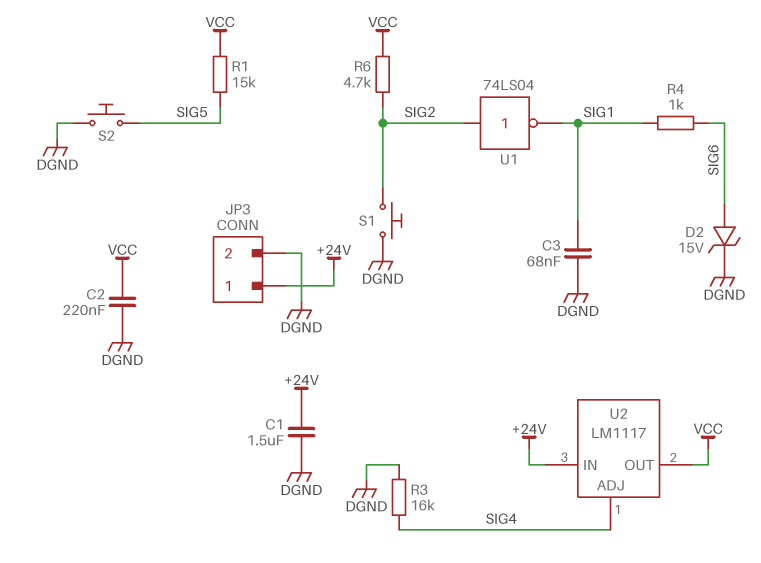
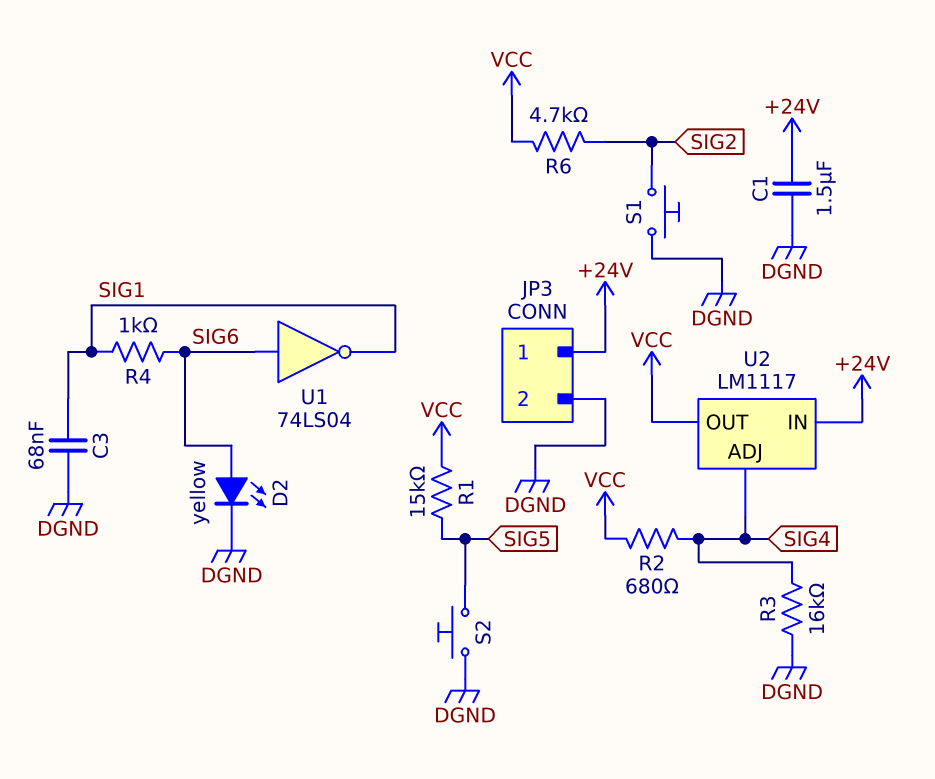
C2: 220nF (DGND, VCC) -> none
D2: zener 15V (A SIG6, K DGND) -> LED yellow (A SIG6, K DGND)
R2: none -> 680 (SIG4, VCC)
U1: NOT 74LS04 (in SIG2, out SIG1) -> NOT 74LS04 (in SIG6, out SIG1)

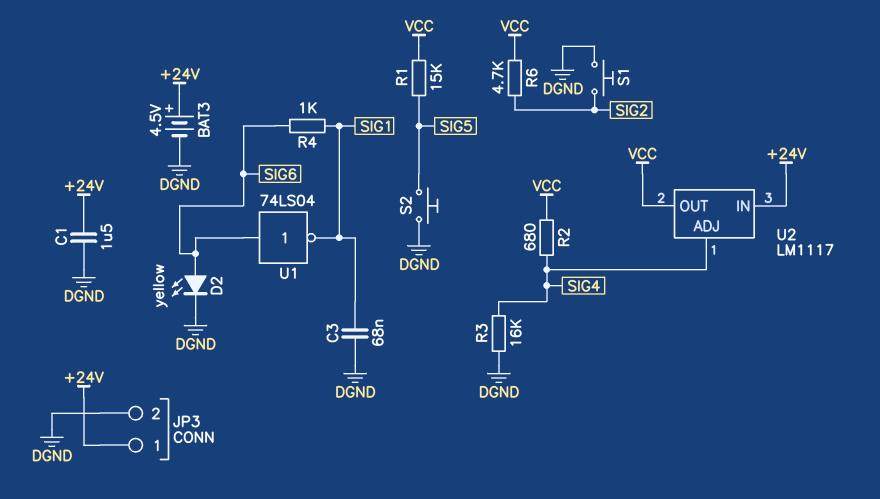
BAT3: none -> 4.5V (plus +24V, minus DGND)

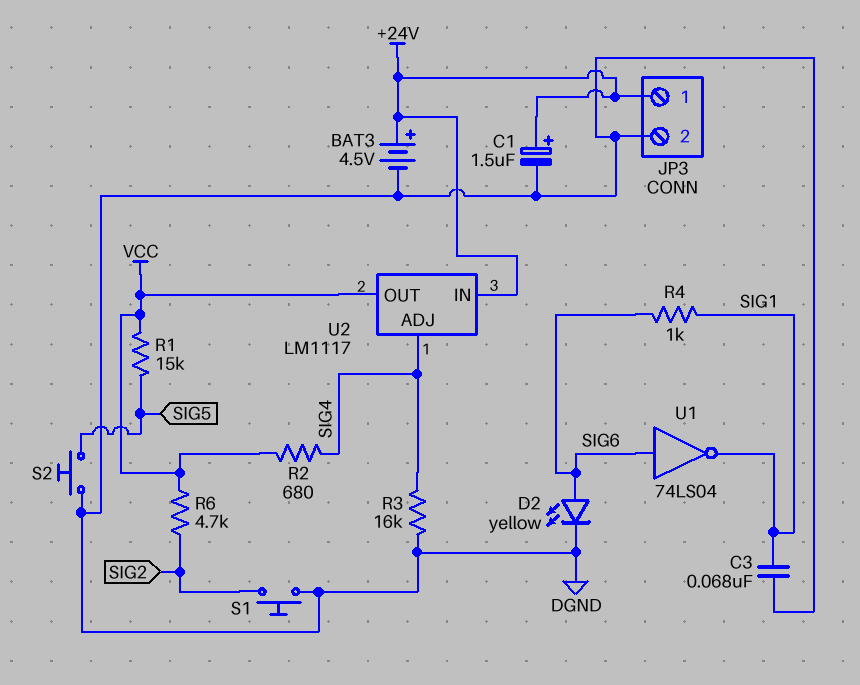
C1: 1.5uF (+24V, DGND) -> 1.5uF (plus +24V, minus DGND)

